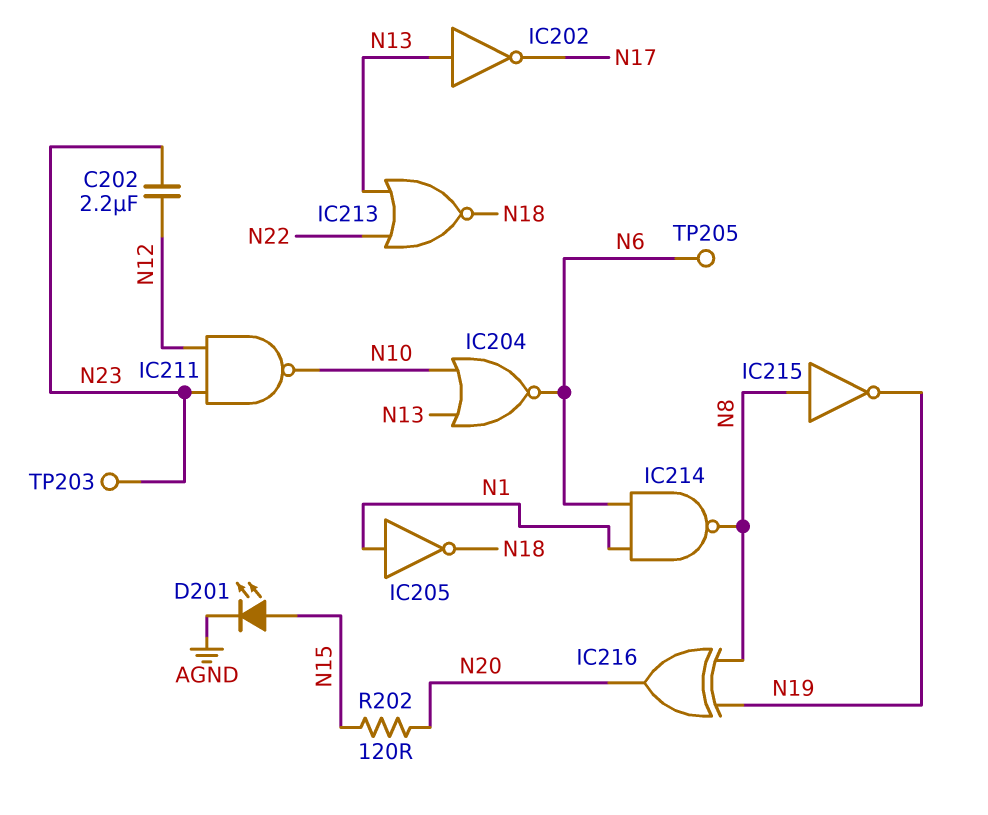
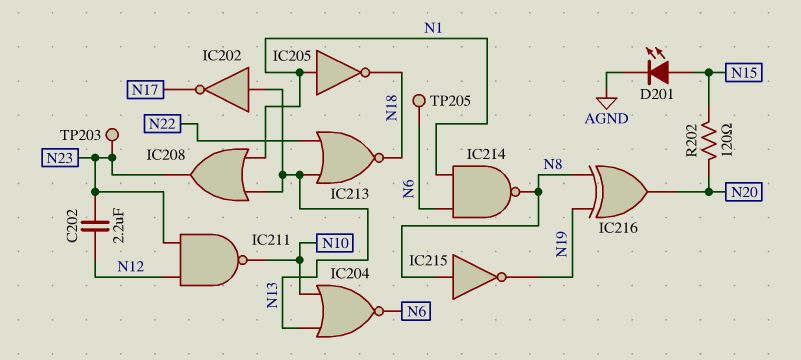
IC208: none -> OR (in N1, in N13, out N23)

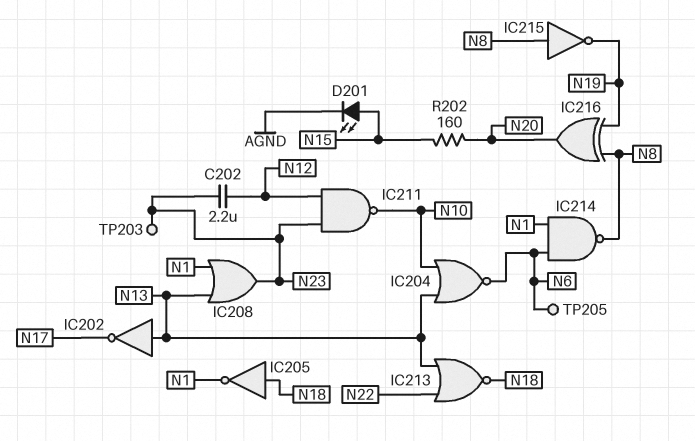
IC205: NOT (in N1, out N18) -> NOT (in N18, out N1)
R202: 120 (N15, N20) -> 160 (N15, N20)

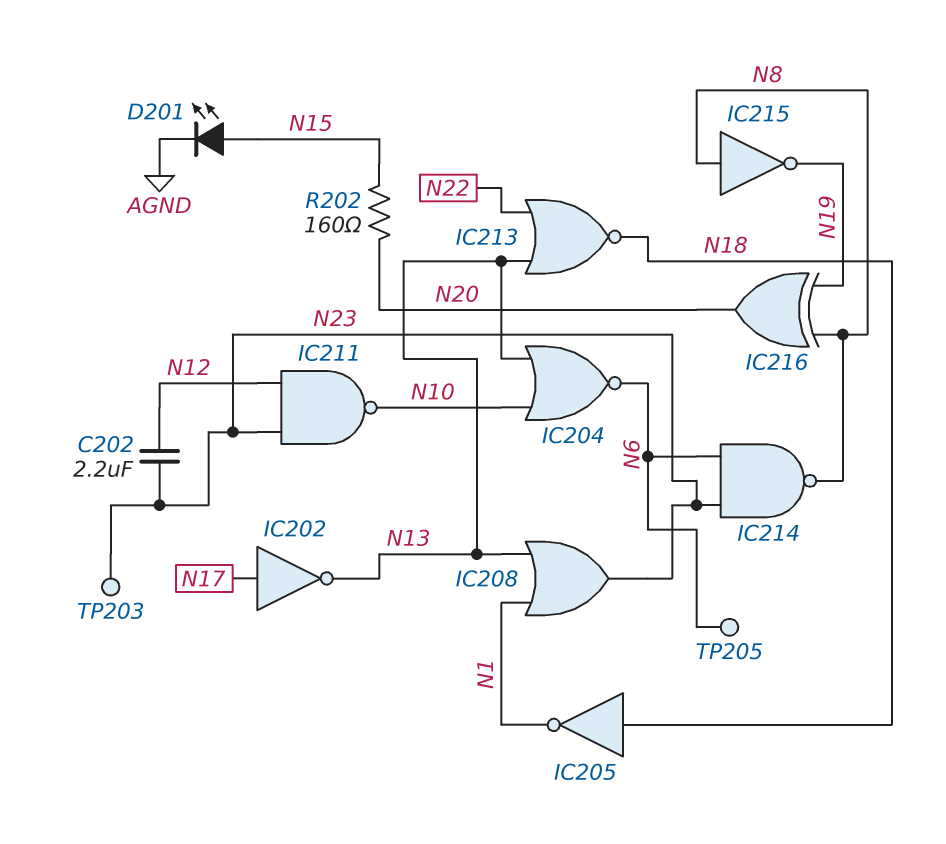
IC202: NOT (in N13, out N17) -> NOT (in N17, out N13)
IC214: NAND (in N1, in N6, out N8) -> NAND (in N6, in N23, out N8)

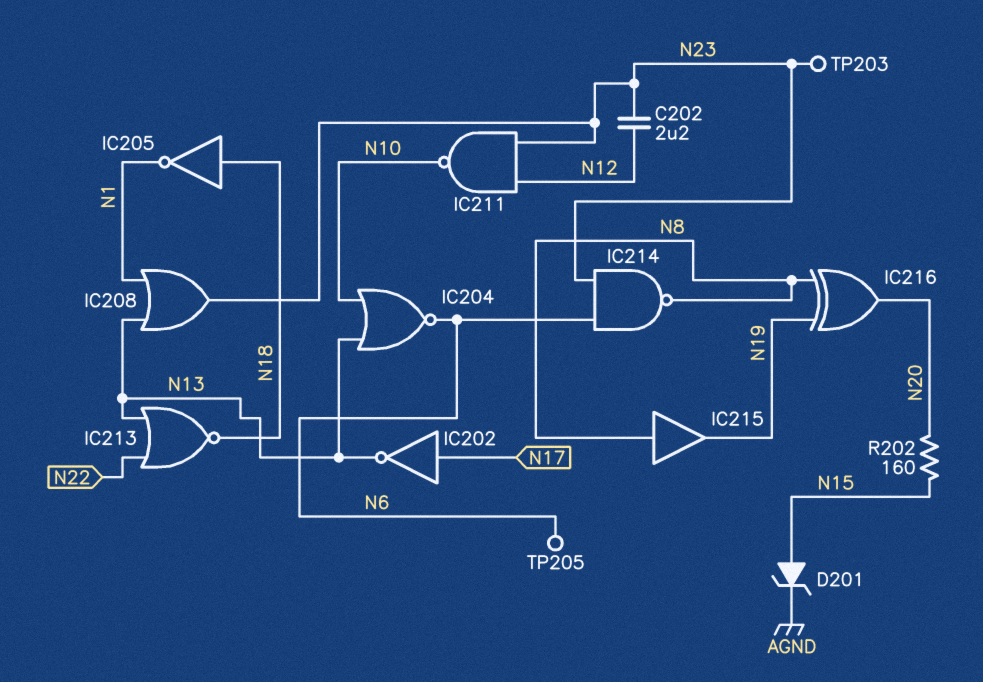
D201: LED (A N15, K AGND) -> zener (A N15, K AGND)
IC215: NOT (in N8, out N19) -> buffer (in N8, out N19)

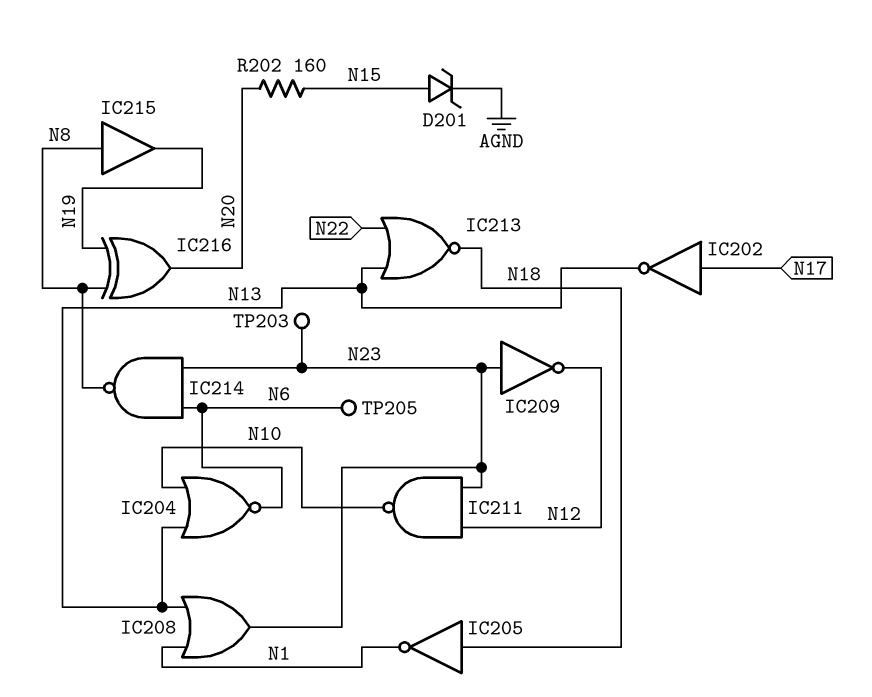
C202: 2.2uF (N12, N23) -> none
IC209: none -> NOT (in N23, out N12)

